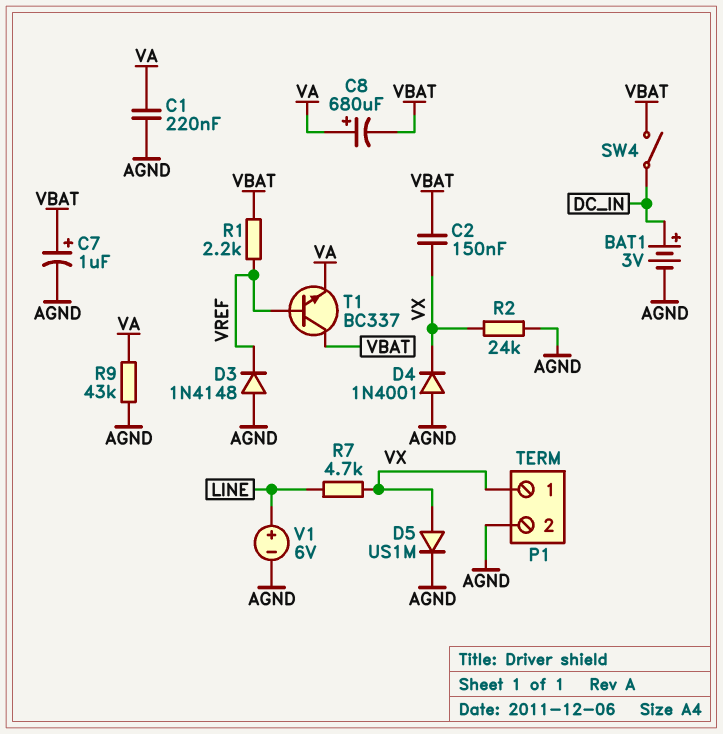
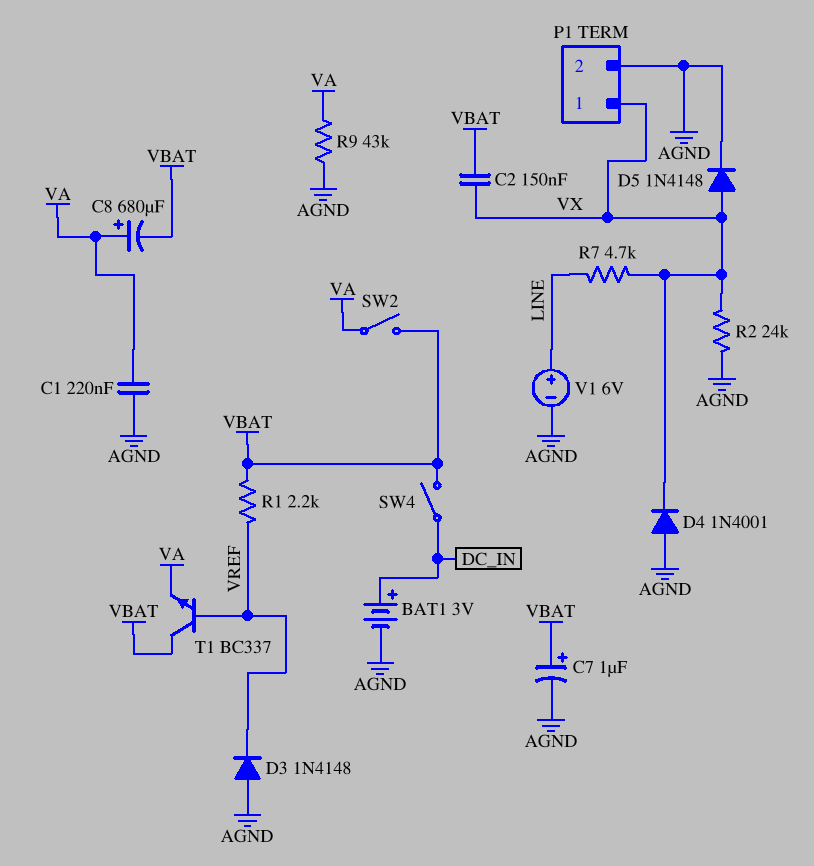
D5: diode US1M (A VX, K AGND) -> diode 1N4148 (A VX, K AGND)
SW2: none -> switch (VA, VBAT)

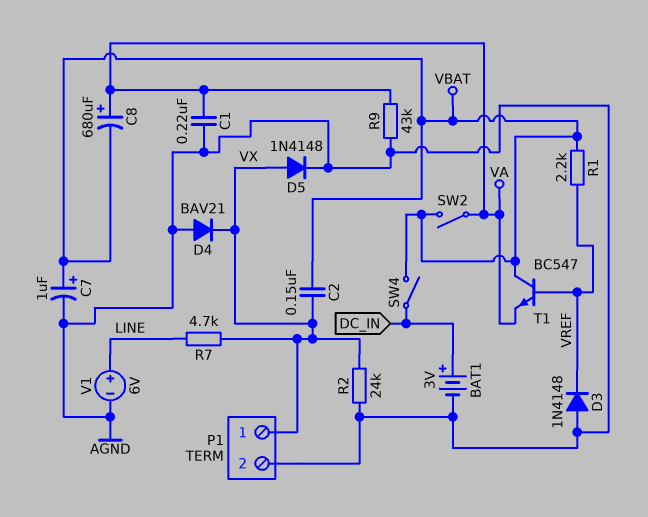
D4: diode 1N4001 (A AGND, K VX) -> diode BAV21 (A AGND, K VX)
T1: NPN BC337 (B VREF, C VBAT, E VA) -> NPN BC547 (B VREF, C VBAT, E VA)

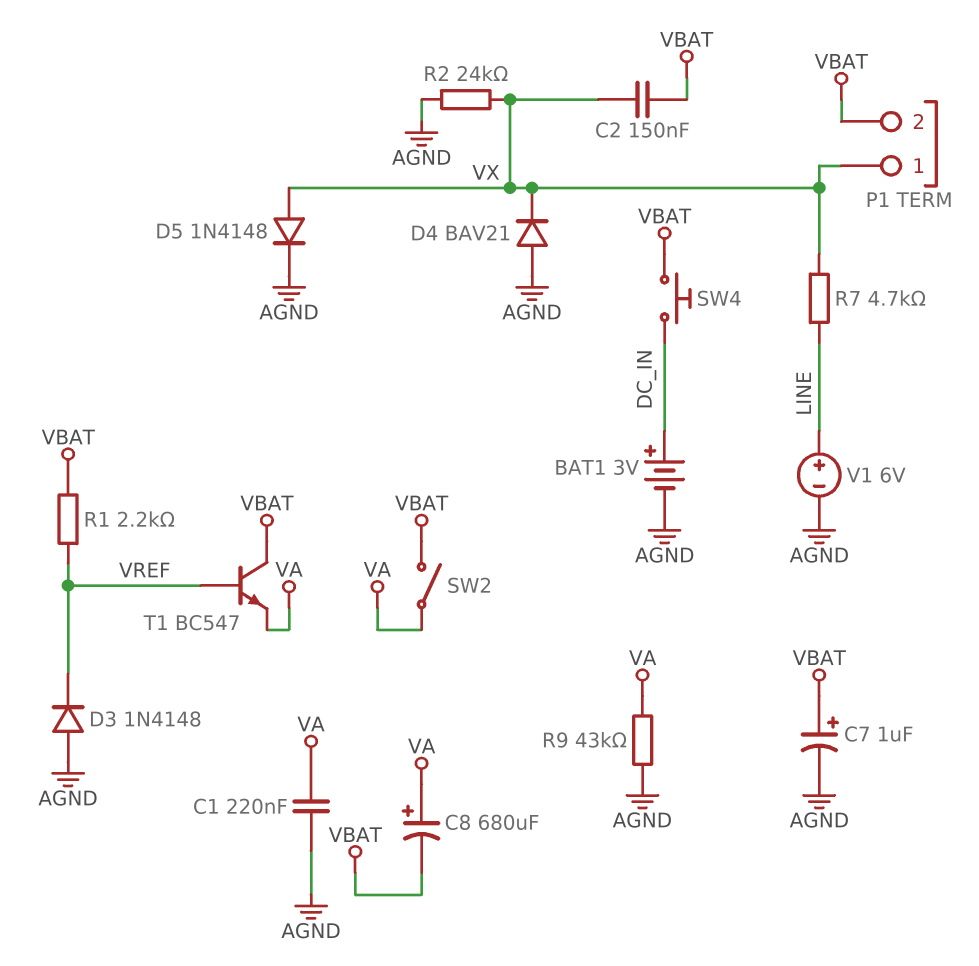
P1 pin 2: AGND -> VBAT
SW4: switch (DC_IN, VBAT) -> button (DC_IN, VBAT)

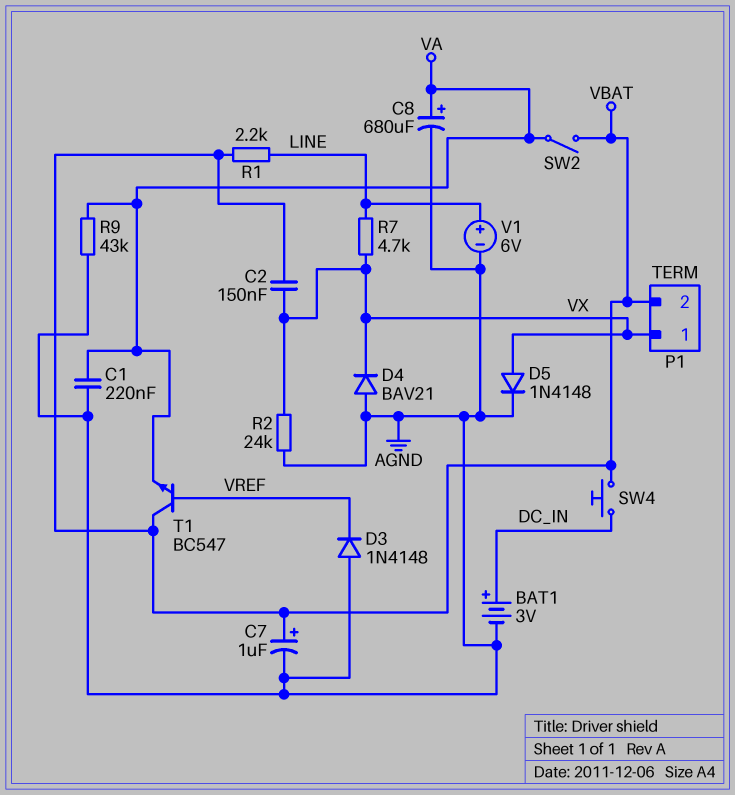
C8: 680uF (plus VA, minus VBAT) -> 680uF (plus VA, minus AGND)
R1: 2.2k (VBAT, VREF) -> 2.2k (LINE, VBAT)

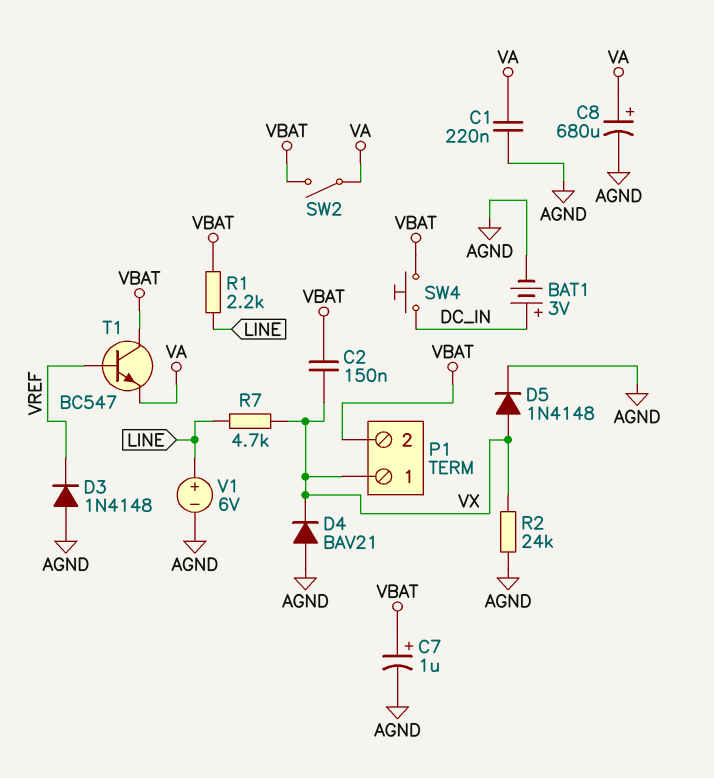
R9: 43k (AGND, VA) -> none

